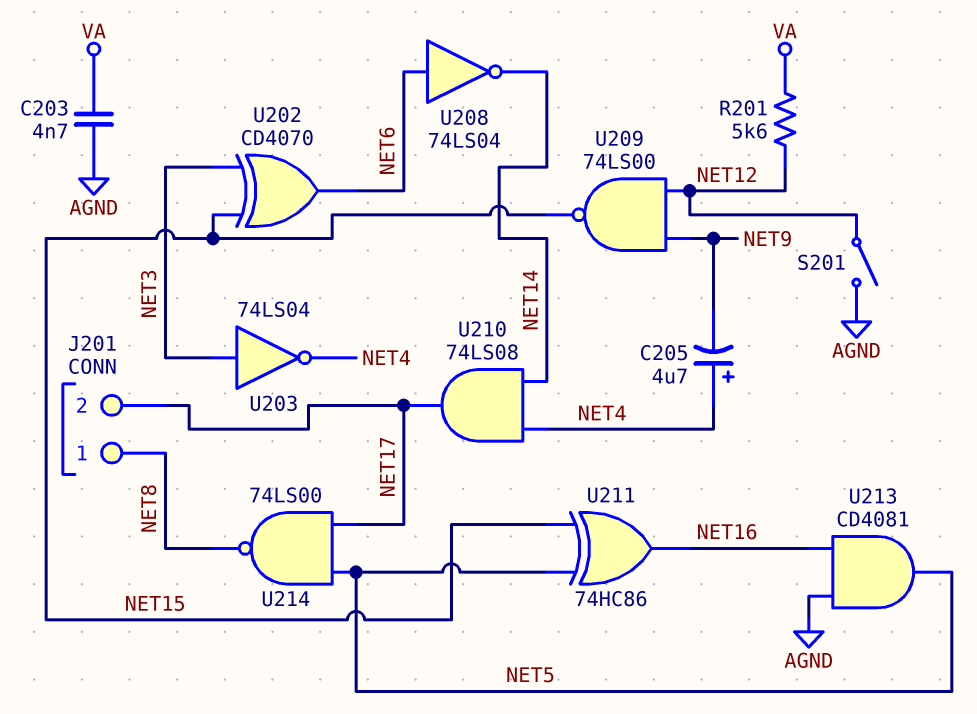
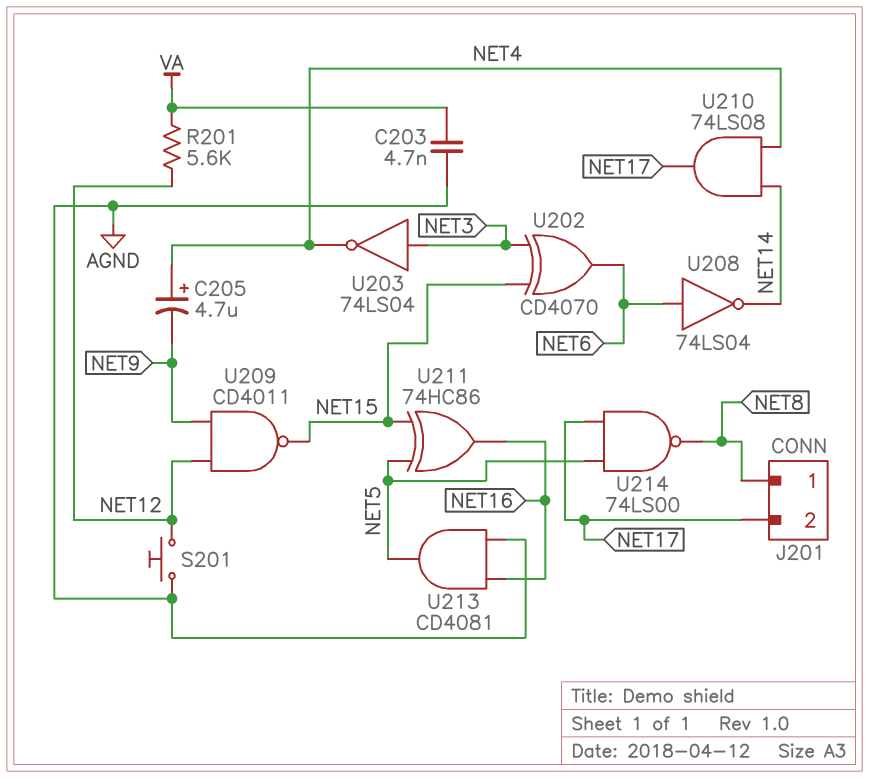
S201: switch (AGND, NET12) -> button (AGND, NET12)
U209: NAND 74LS00 (in NET9, in NET12, out NET15) -> NAND CD4011 (in NET9, in NET12, out NET15)

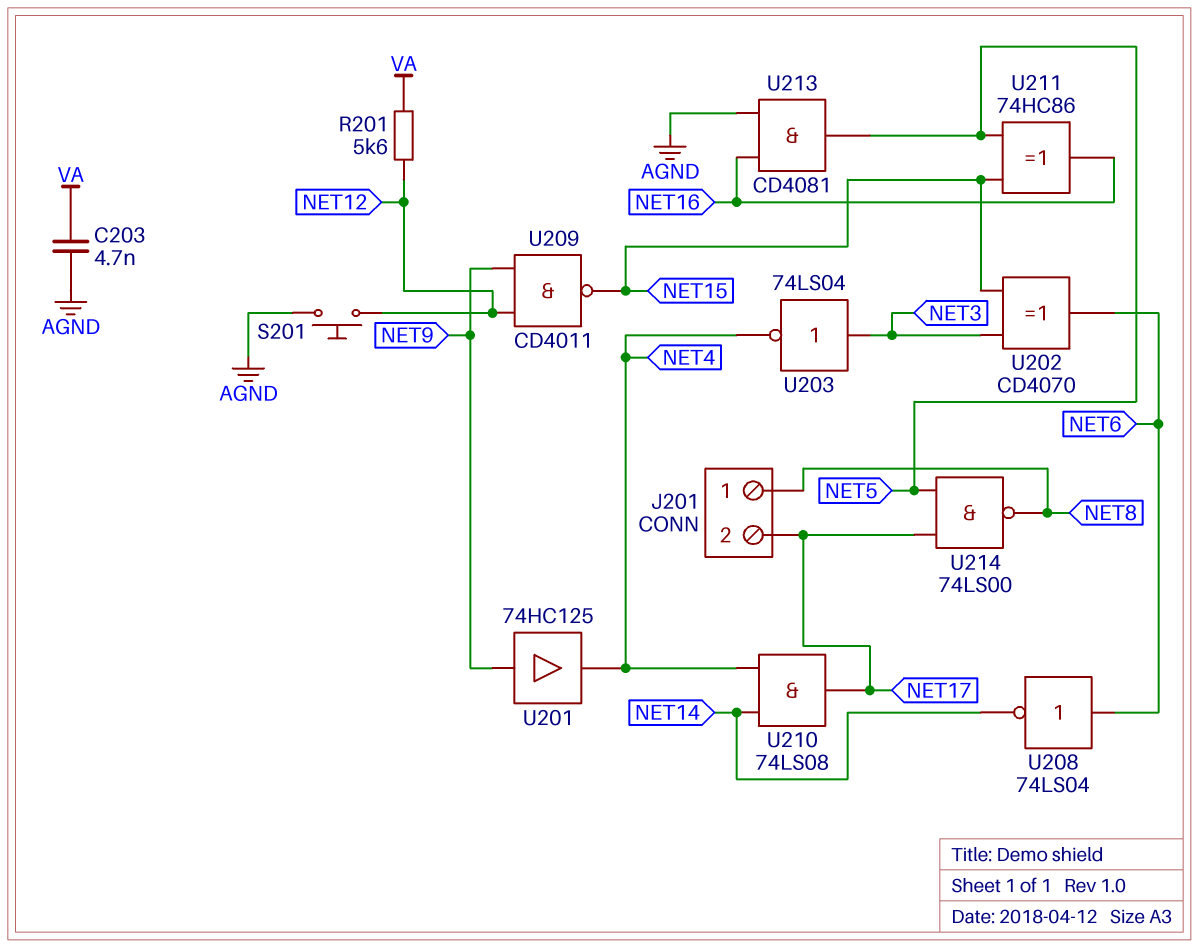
C205: 4.7uF (plus NET4, minus NET9) -> none
U201: none -> buffer 74HC125 (in NET9, out NET4)

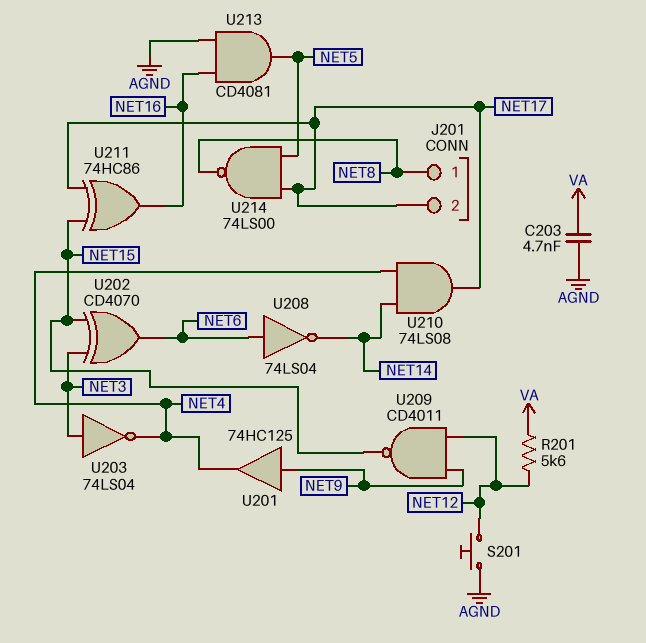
U211: XOR 74HC86 (in NET5, in NET15, out NET16) -> XOR 74HC86 (in NET15, in NET17, out NET16)

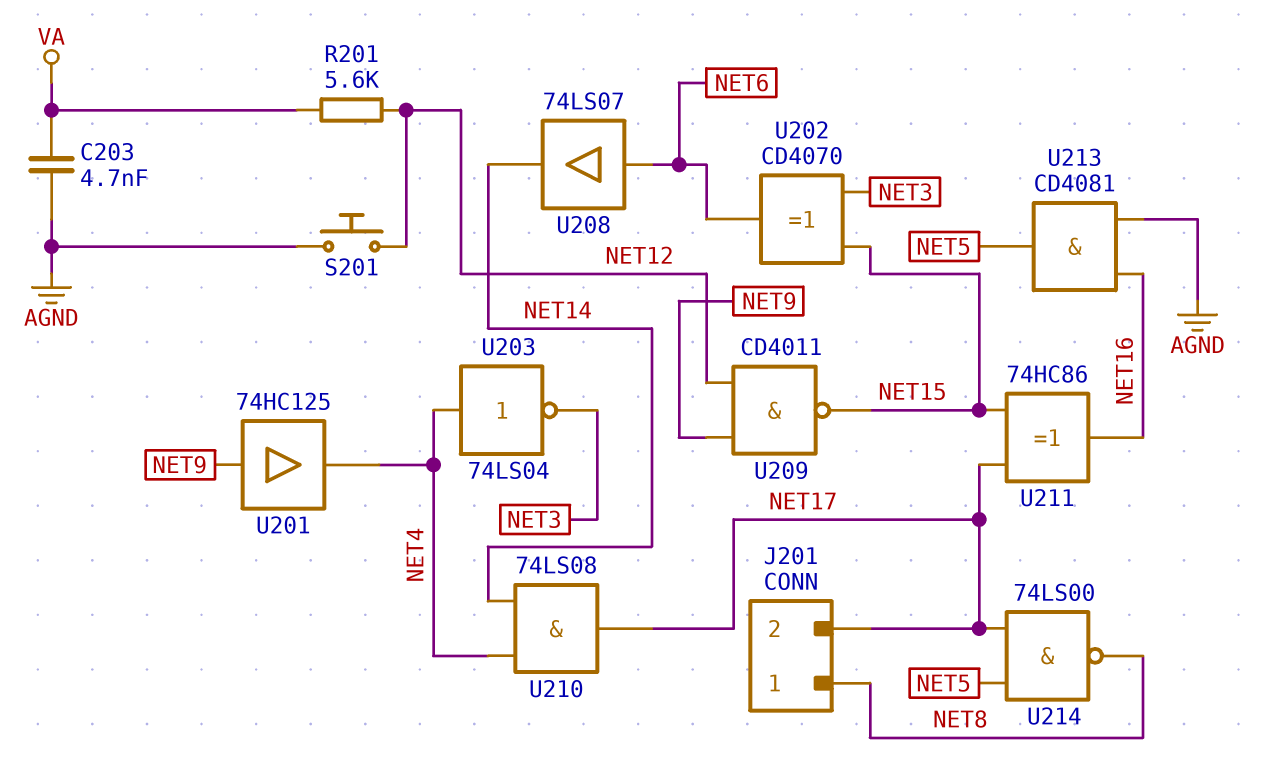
U203: NOT 74LS04 (in NET3, out NET4) -> NOT 74LS04 (in NET4, out NET3)
U208: NOT 74LS04 (in NET6, out NET14) -> buffer 74LS07 (in NET6, out NET14)

